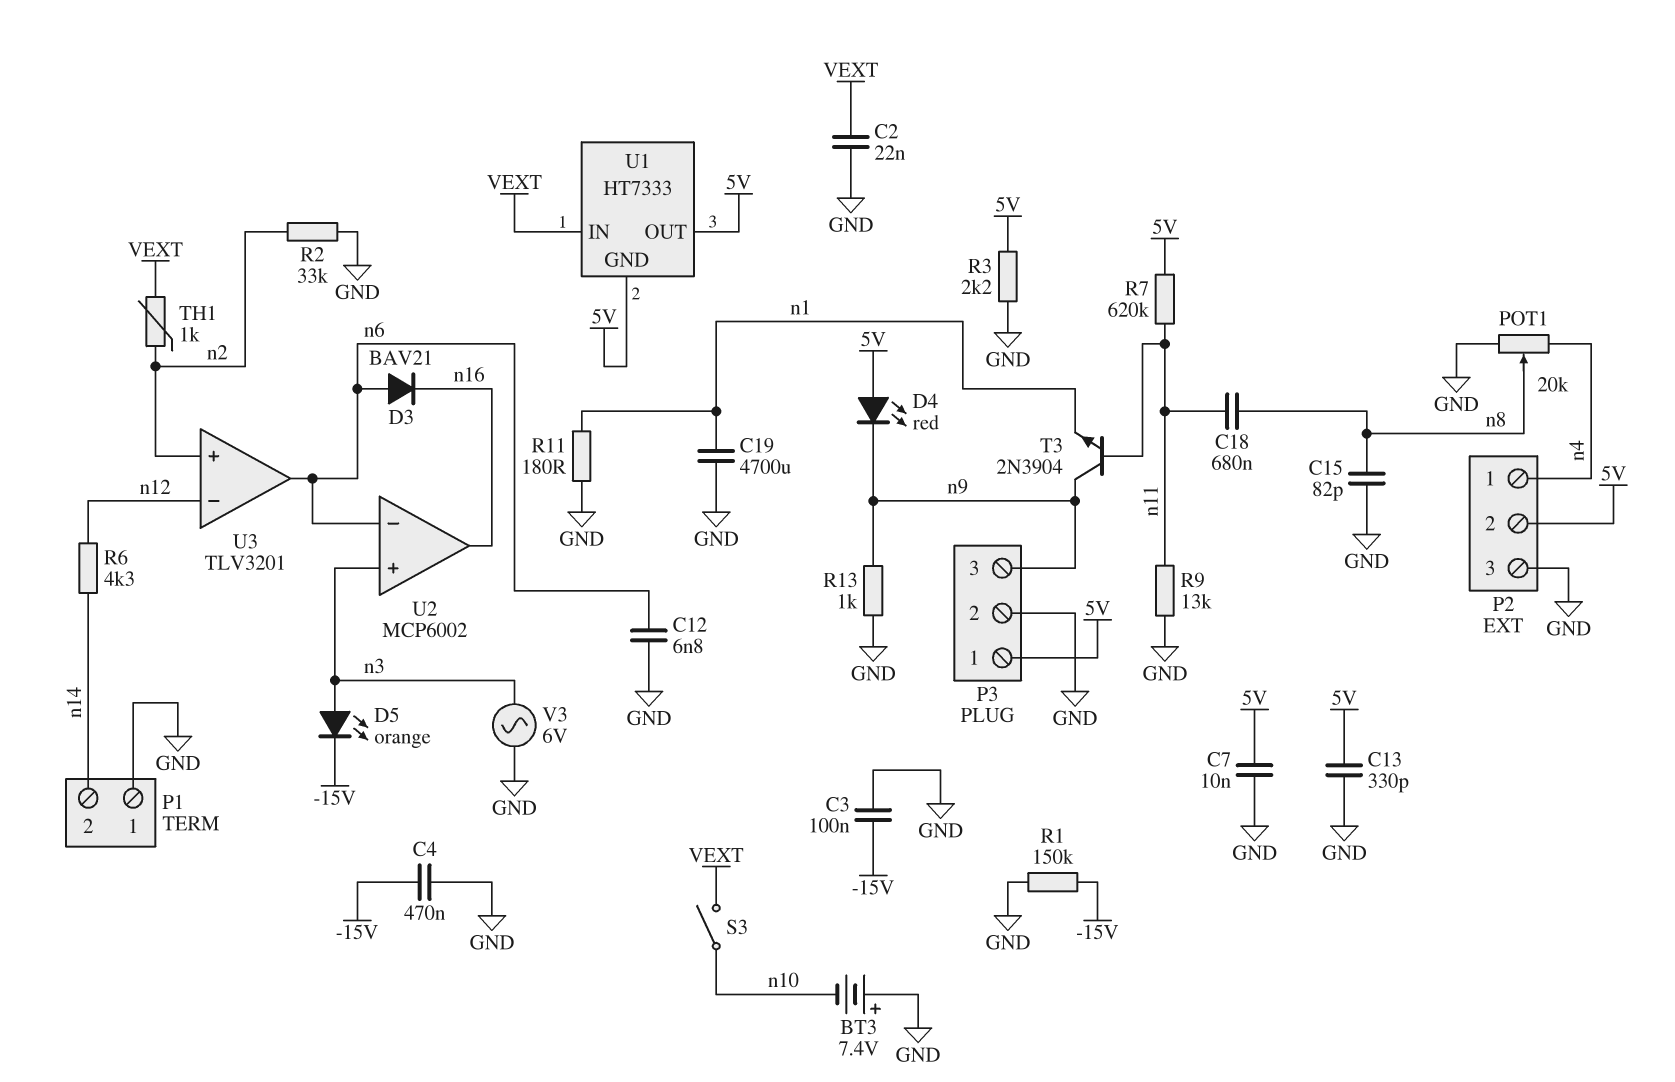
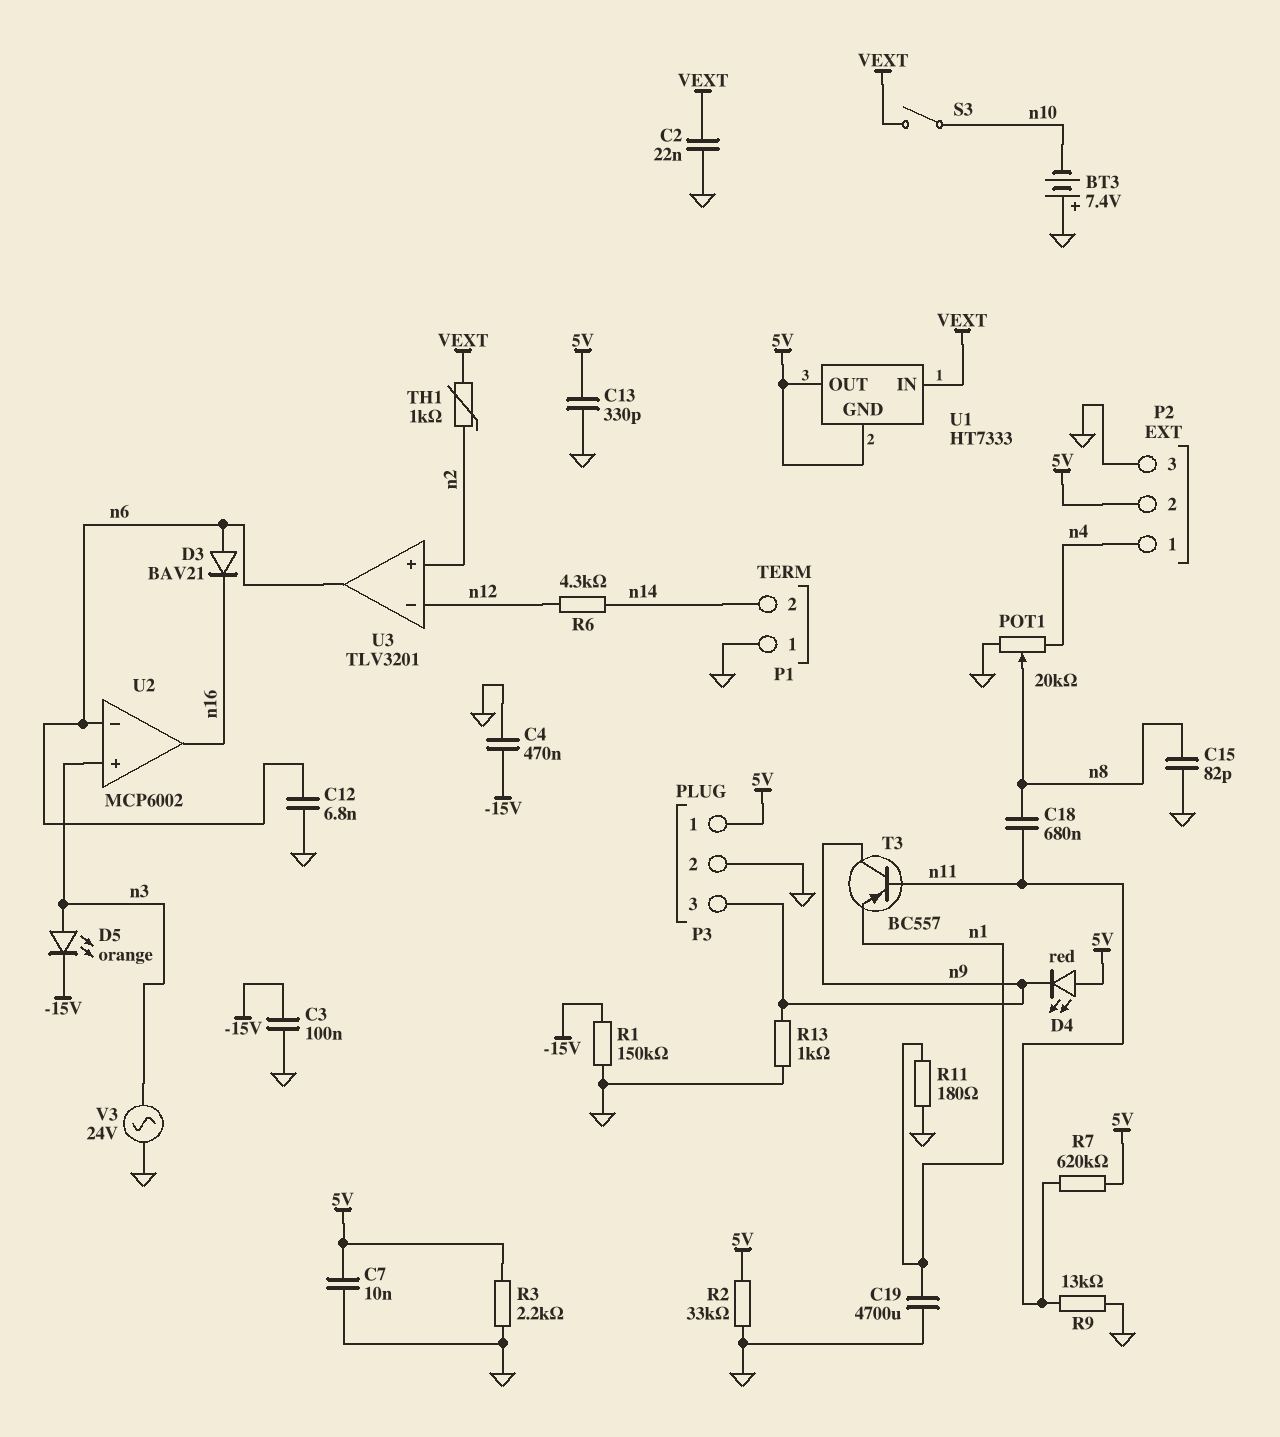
R2: 33k (GND, n2) -> 33k (5V, GND)
T3: NPN 2N3904 (B n11, C n9, E n1) -> PNP BC557 (B n11, C n9, E n1)
V3: AC 6V (GND, n3) -> AC 24V (GND, n3)

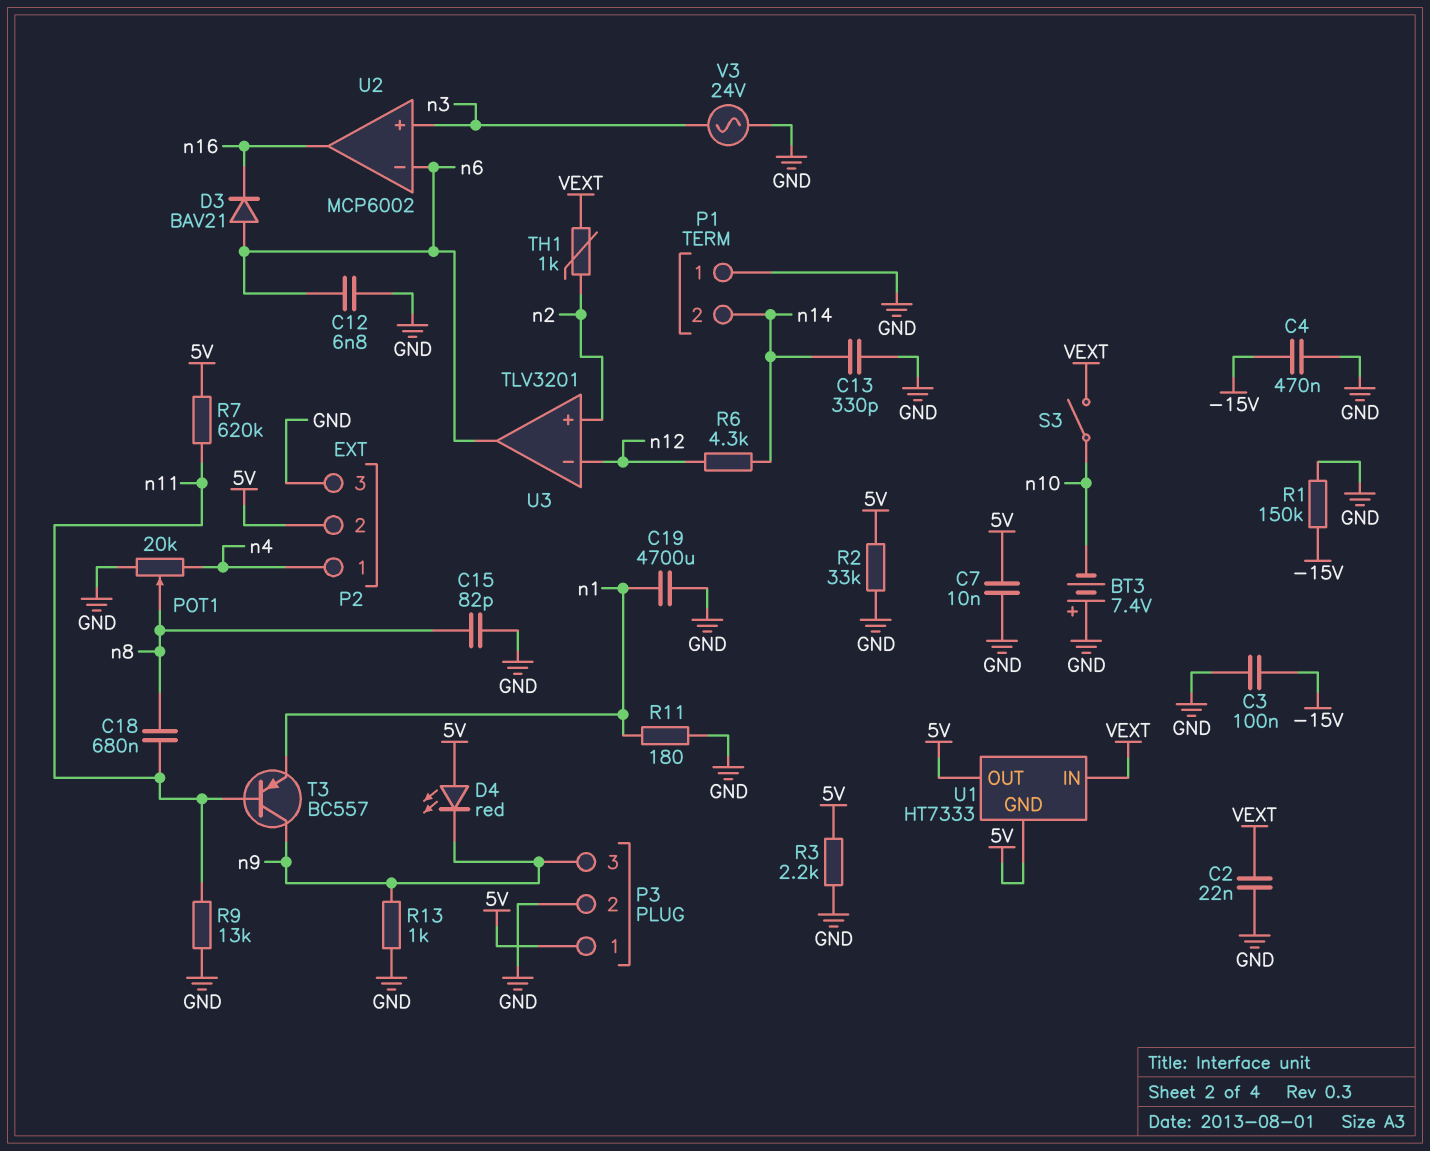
C13: 330pF (5V, GND) -> 330pF (GND, n14)
D5: LED orange (A n3, K -15V) -> none

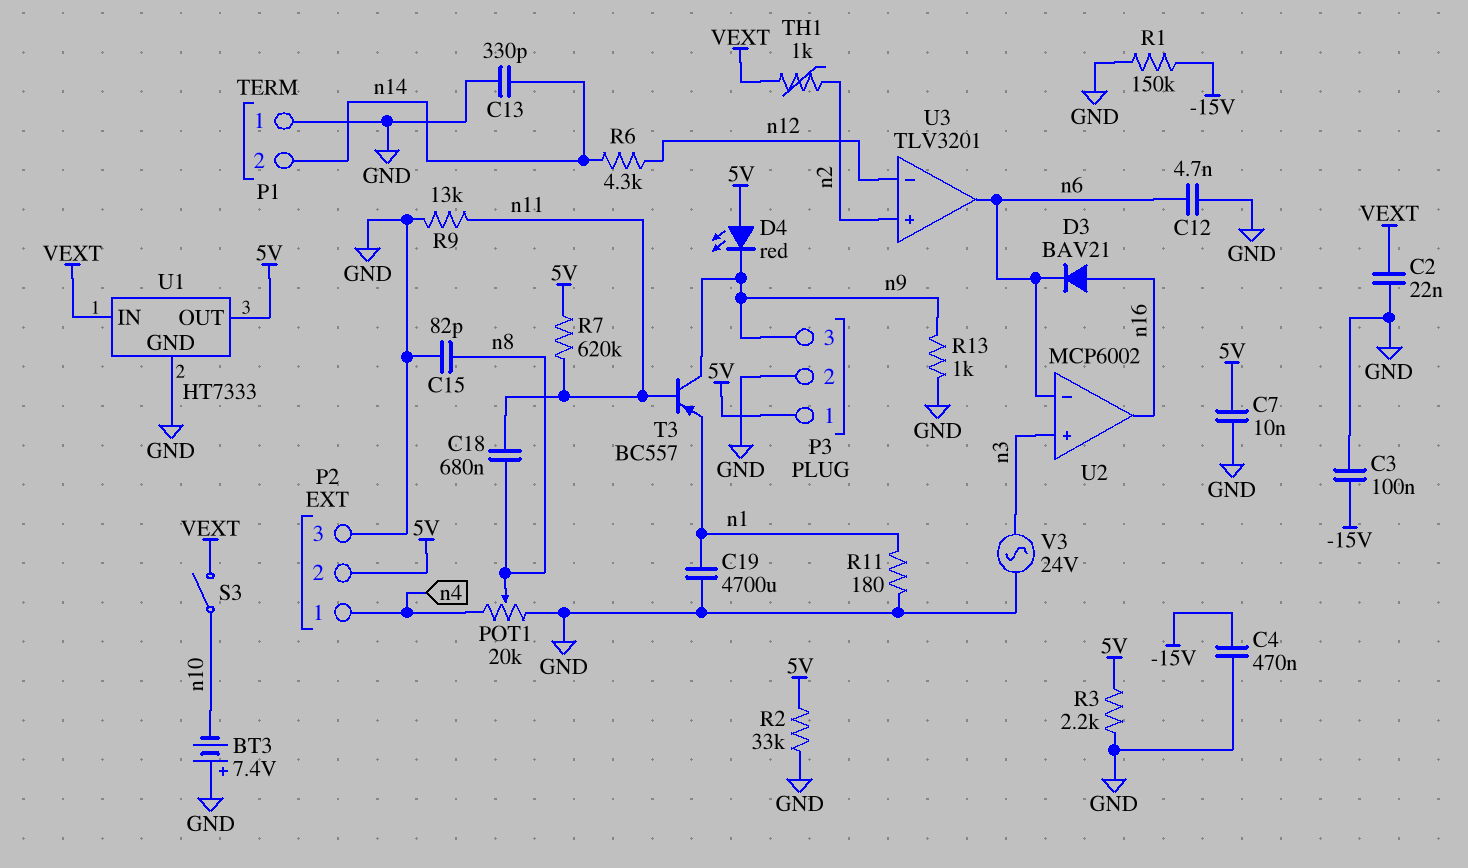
C12: 6.8nF (GND, n6) -> 4.7nF (GND, n6)
D3: diode BAV21 (A n6, K n16) -> diode BAV21 (A n16, K n6)
U1 pin GND: 5V -> GND

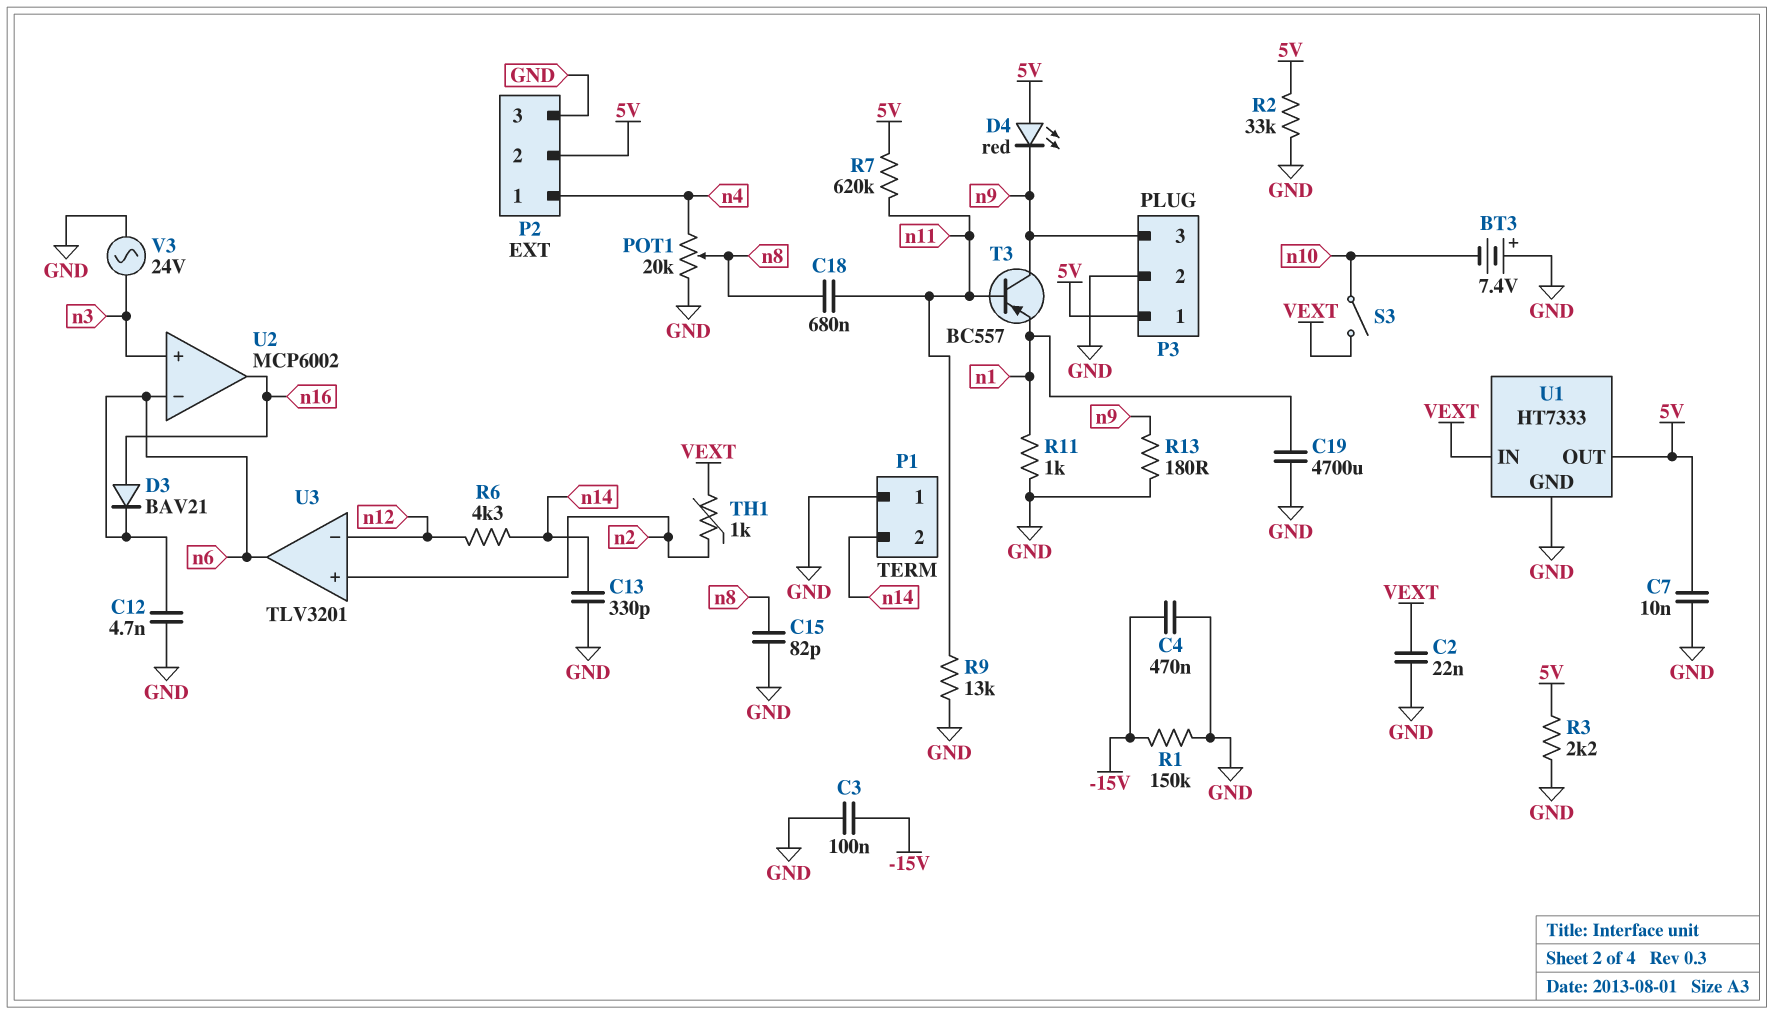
R11: 180 (GND, n1) -> 1k (GND, n1)
R13: 1k (GND, n9) -> 180 (GND, n9)

